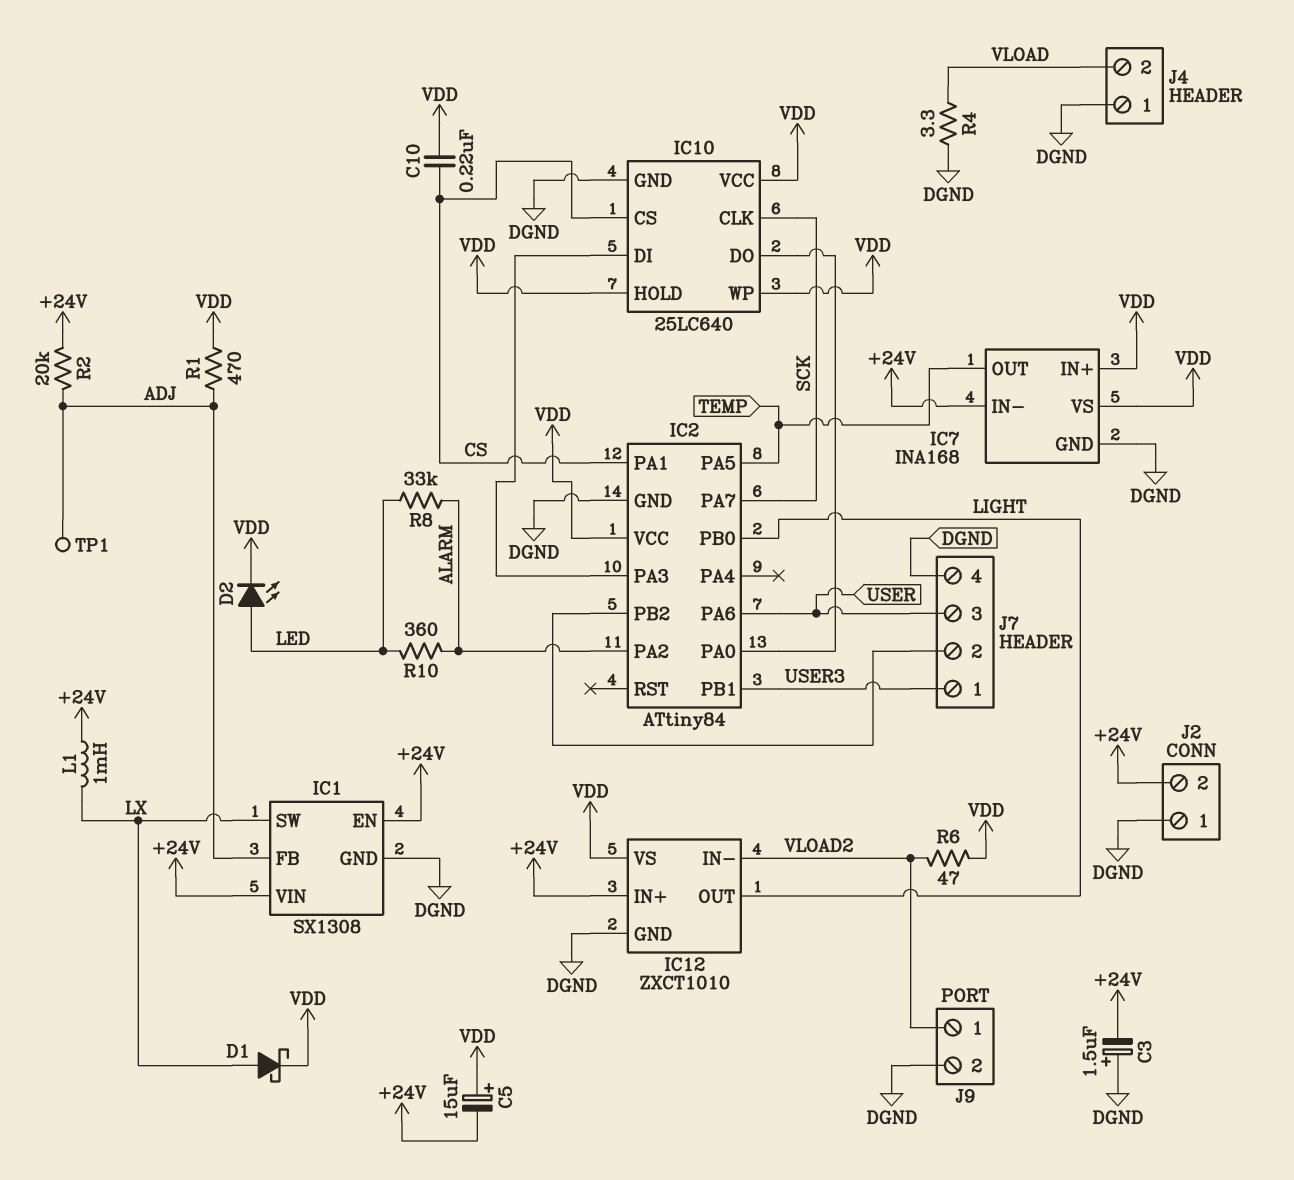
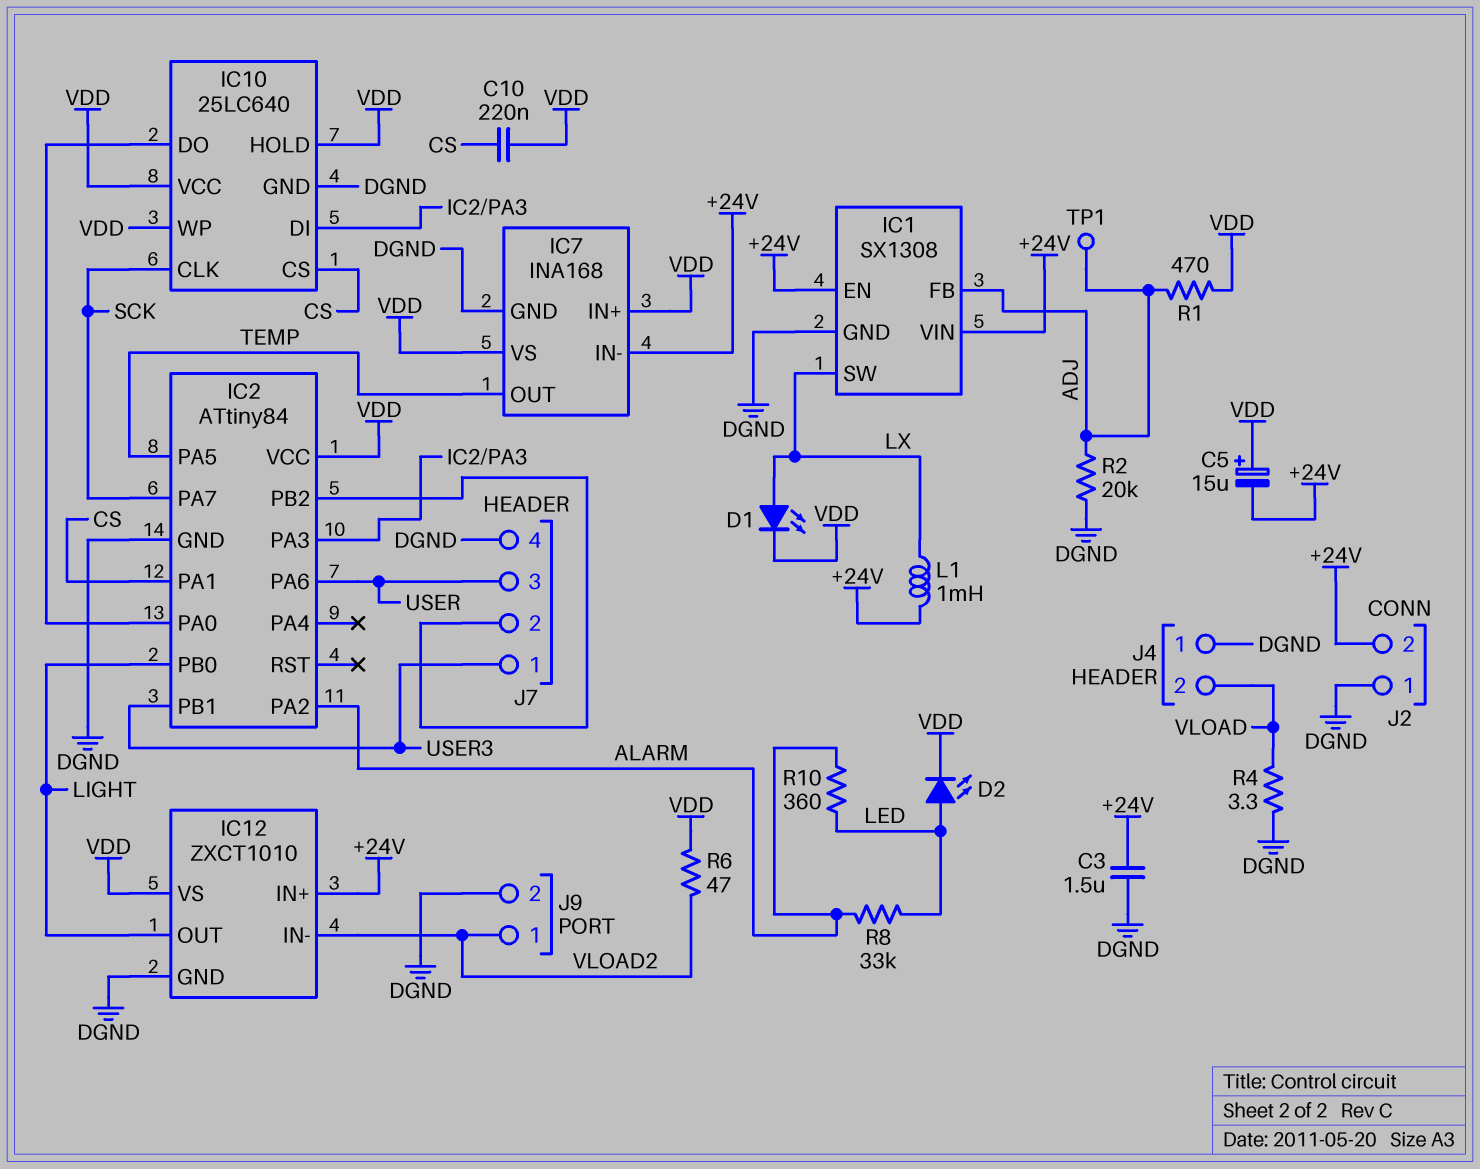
C3: 1.5uF (plus DGND, minus +24V) -> 1.5uF (+24V, DGND)
D1: schottky (A LX, K VDD) -> LED (A LX, K VDD)
R2: 20k (+24V, ADJ) -> 20k (ADJ, DGND)

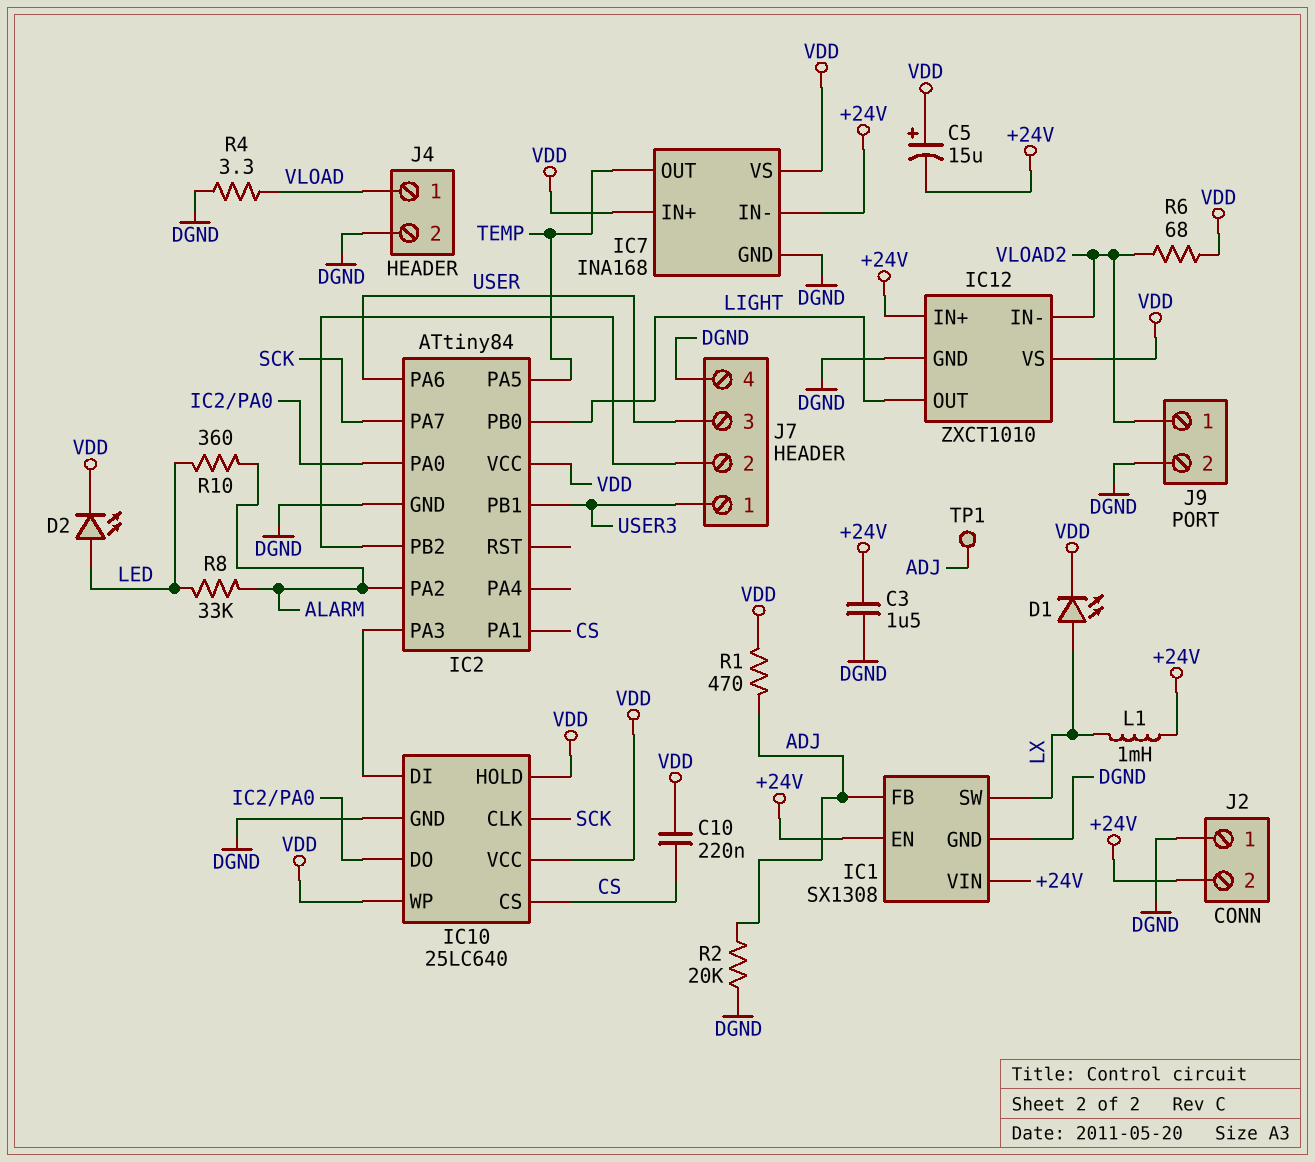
J4 pin 1: DGND -> VLOAD
J4 pin 2: VLOAD -> DGND
R6: 47 (VDD, VLOAD2) -> 68 (VDD, VLOAD2)

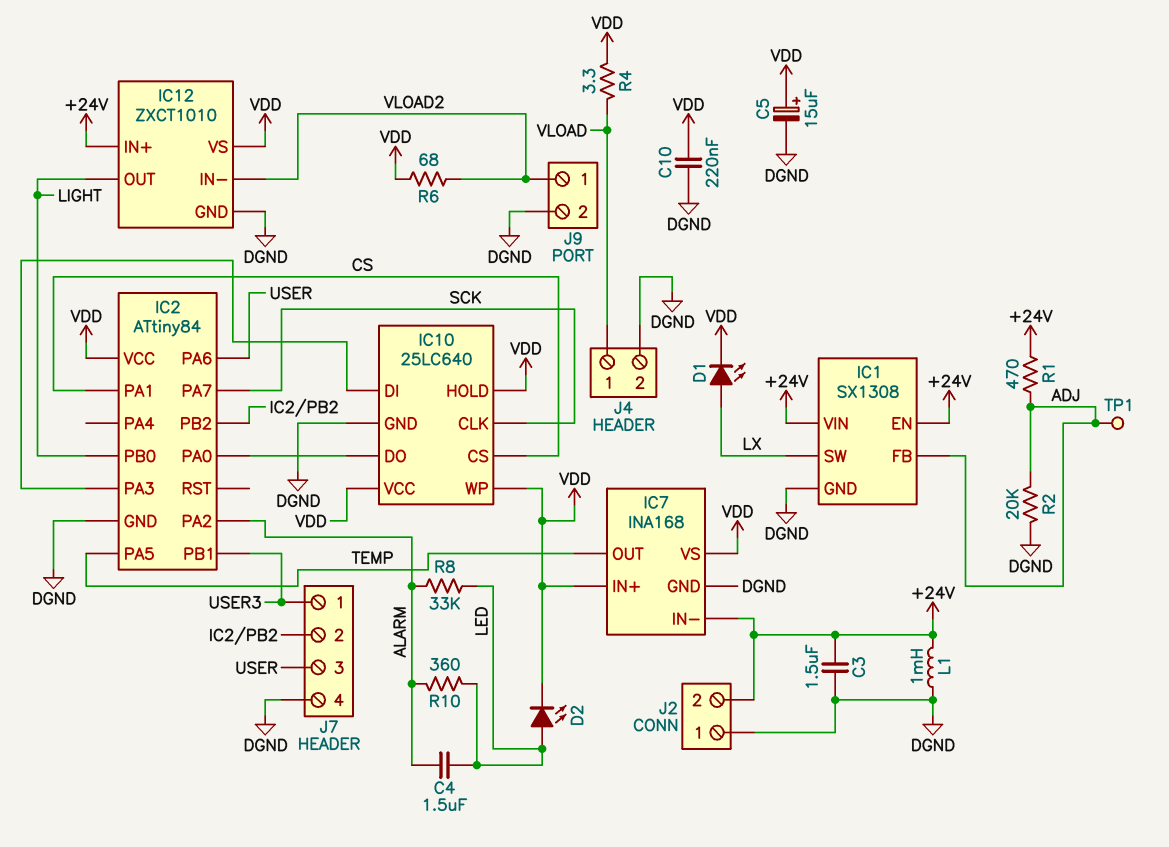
C4: none -> 1.5uF (ALARM, LED)
C5: 15uF (plus VDD, minus +24V) -> 15uF (plus VDD, minus DGND)
C10: 220nF (CS, VDD) -> 220nF (DGND, VDD)
L1: 1mH (+24V, LX) -> 1mH (+24V, DGND)
R1: 470 (ADJ, VDD) -> 470 (+24V, ADJ)
R4: 3.3 (DGND, VLOAD) -> 3.3 (VDD, VLOAD)

